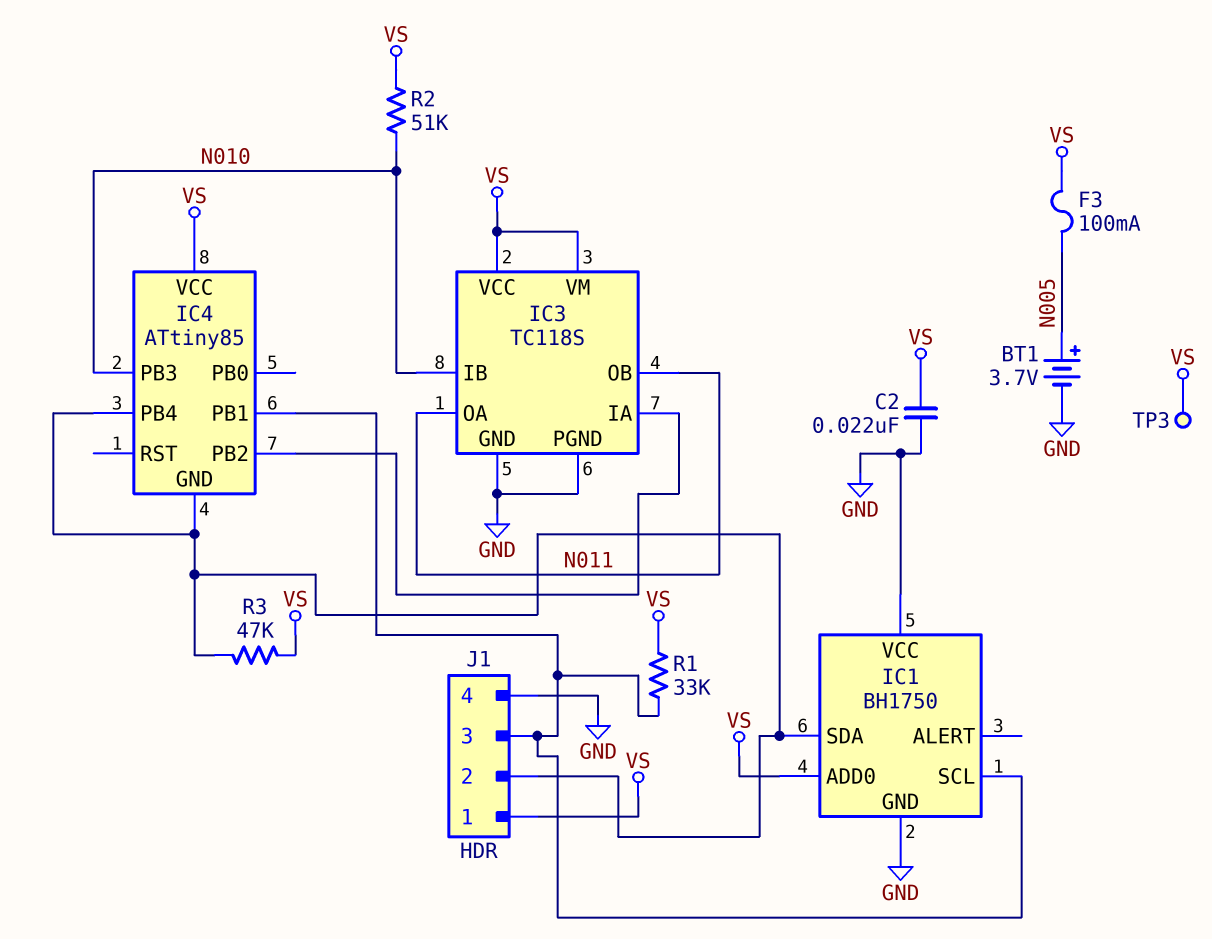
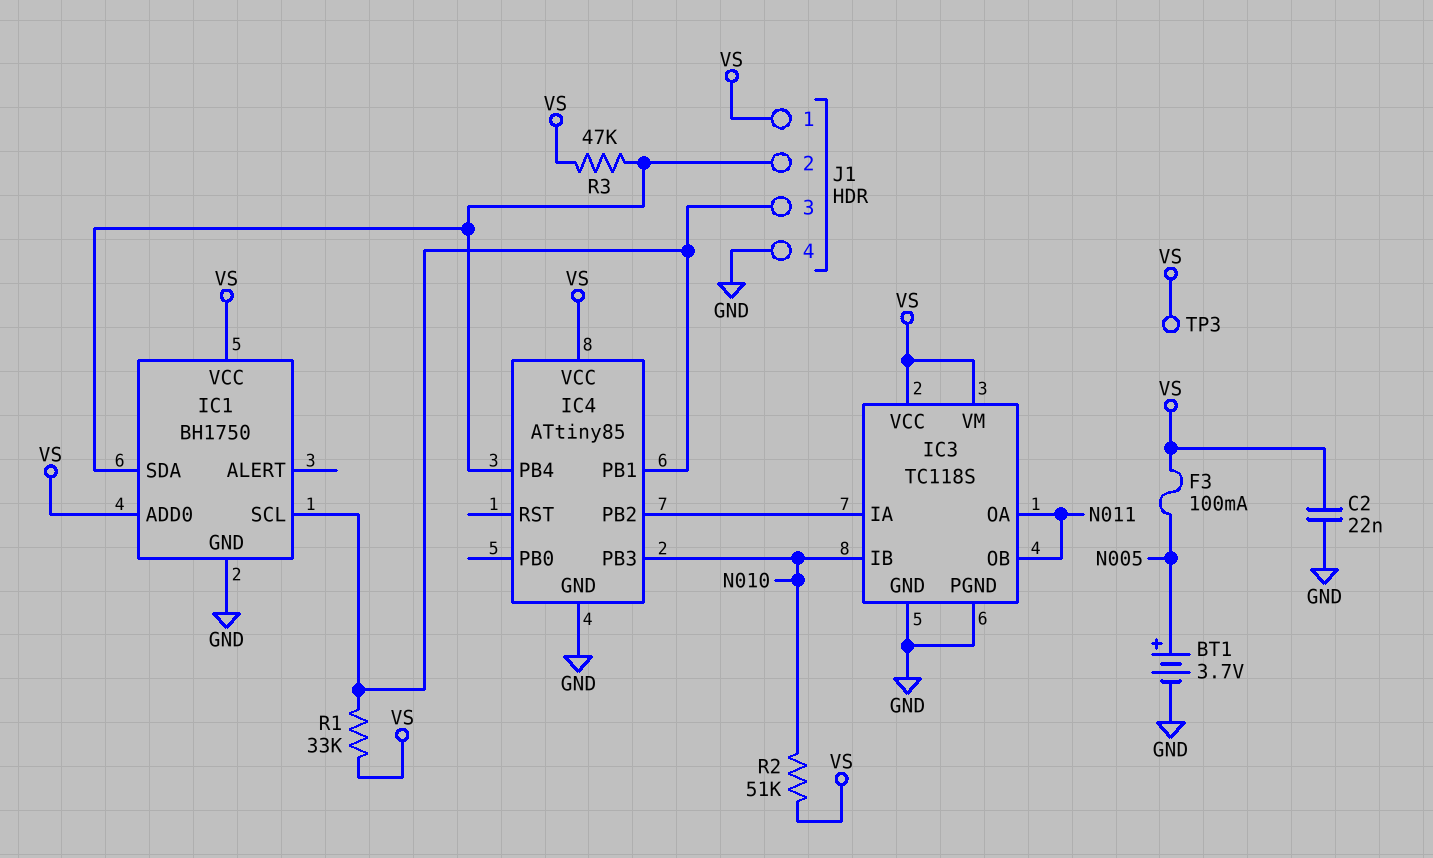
IC1 pin VCC: GND -> VS
IC4 pin GND: IC1/SDA -> GND

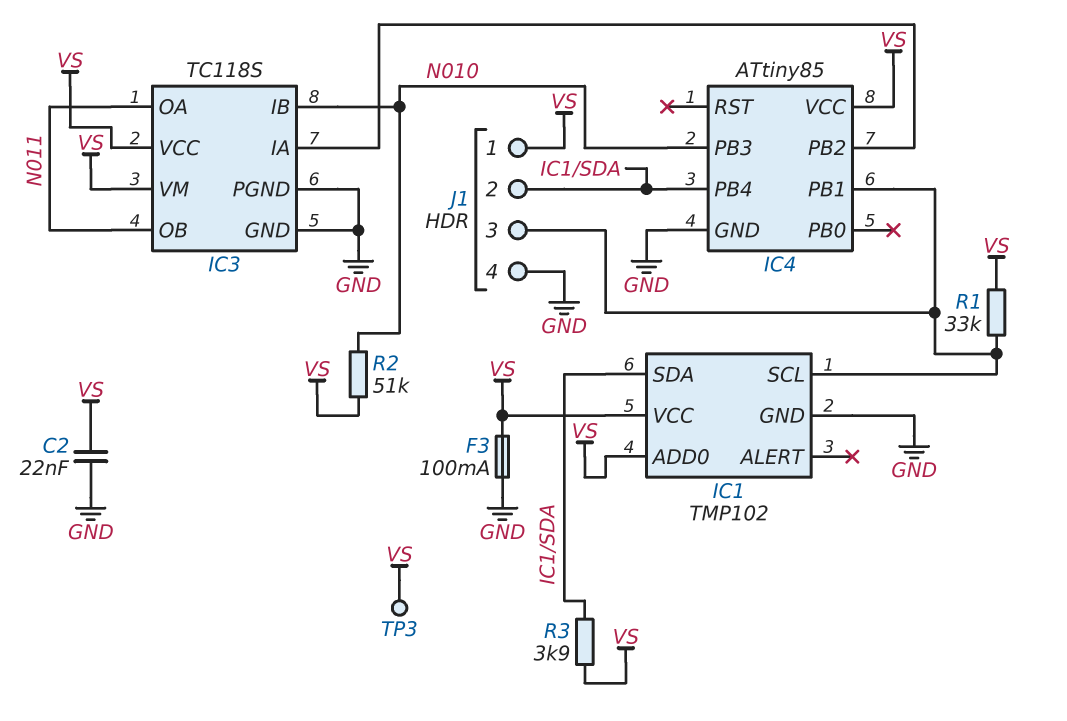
BT1: 3.7V (plus N005, minus GND) -> none
F3: 100mA (N005, VS) -> 100mA (GND, VS)
IC1: BH1750 -> TMP102
R3: 47k (IC1/SDA, VS) -> 3.9k (IC1/SDA, VS)

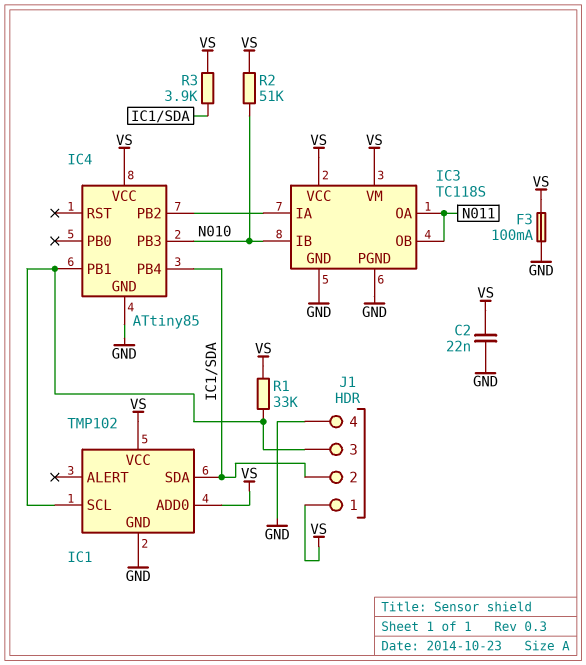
TP3: test point (VS) -> none

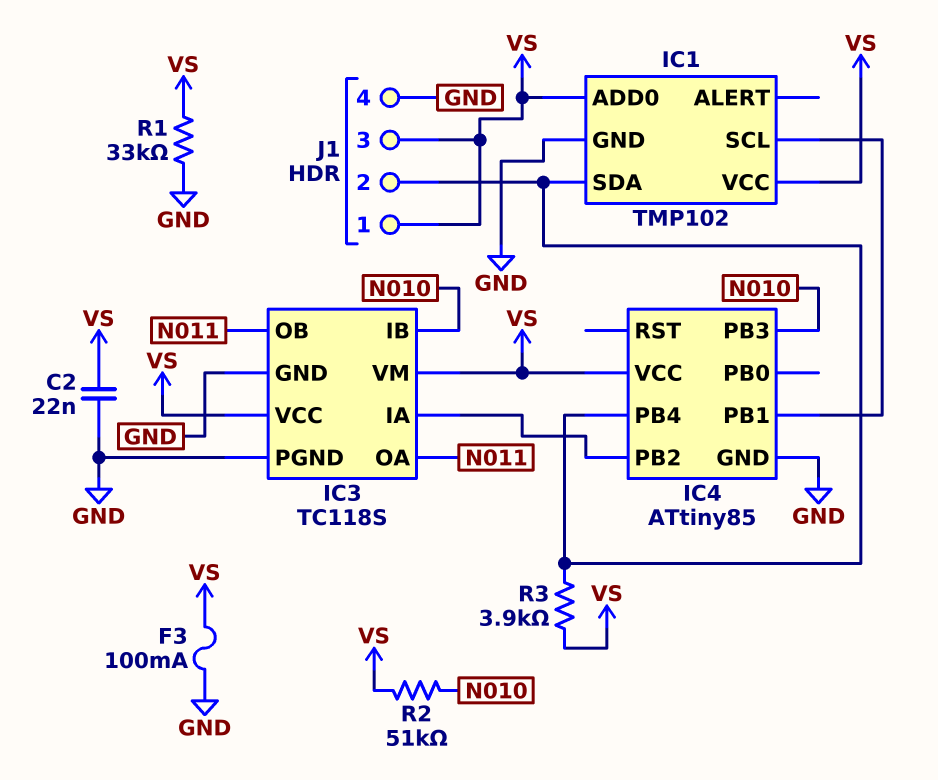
J1 pin 3: IC1/SCL -> VS
R1: 33k (IC1/SCL, VS) -> 33k (GND, VS)

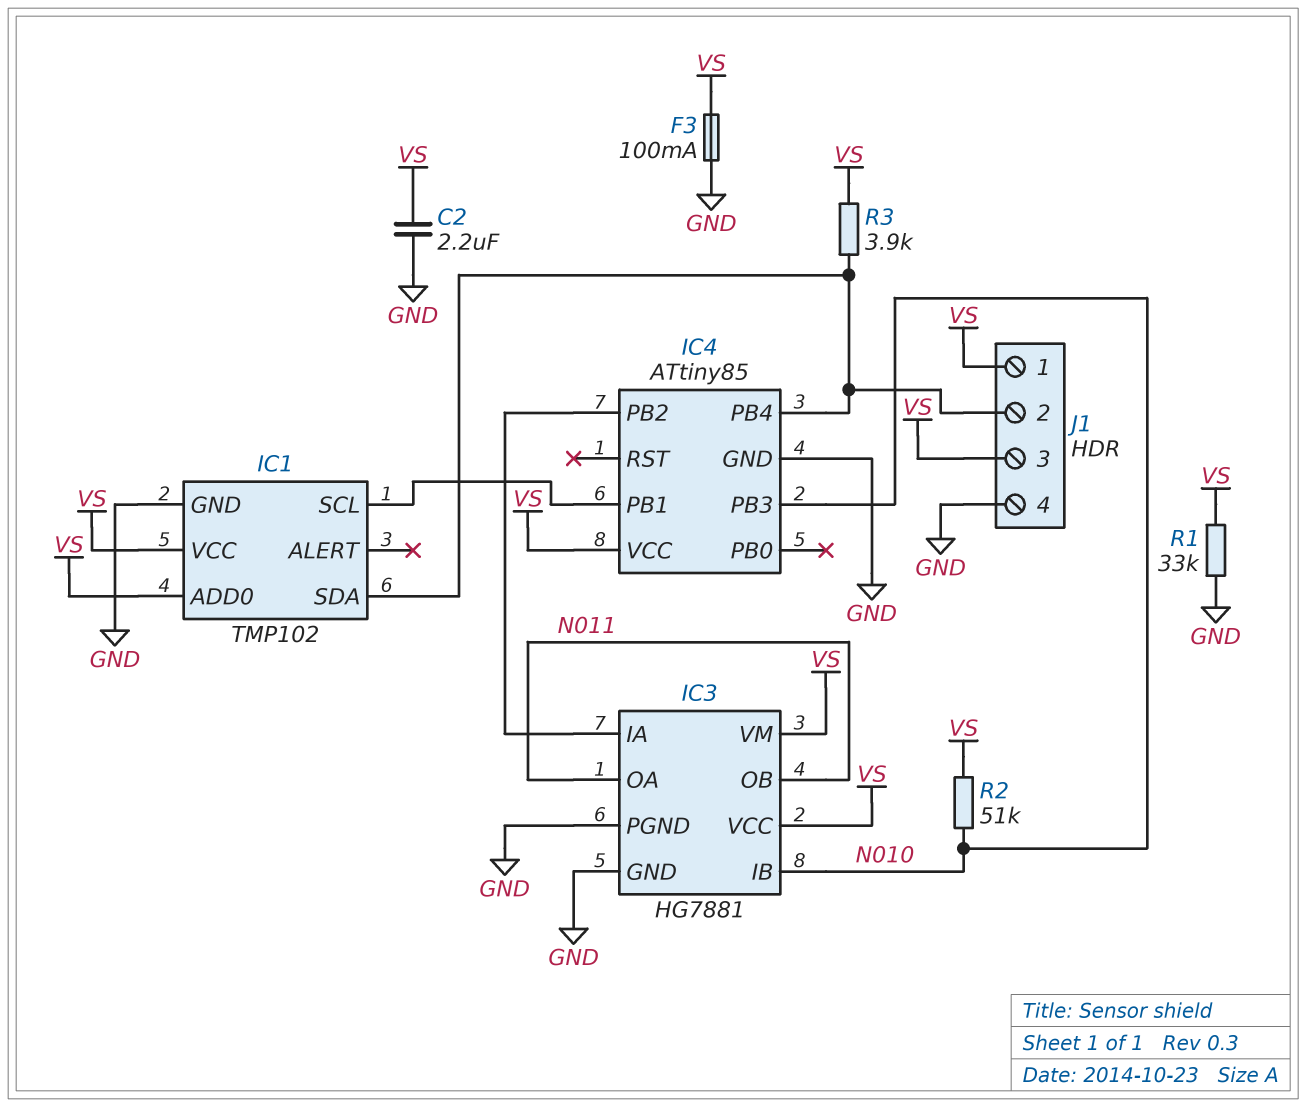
C2: 22nF (GND, VS) -> 2.2uF (GND, VS)
IC3: TC118S -> HG7881

